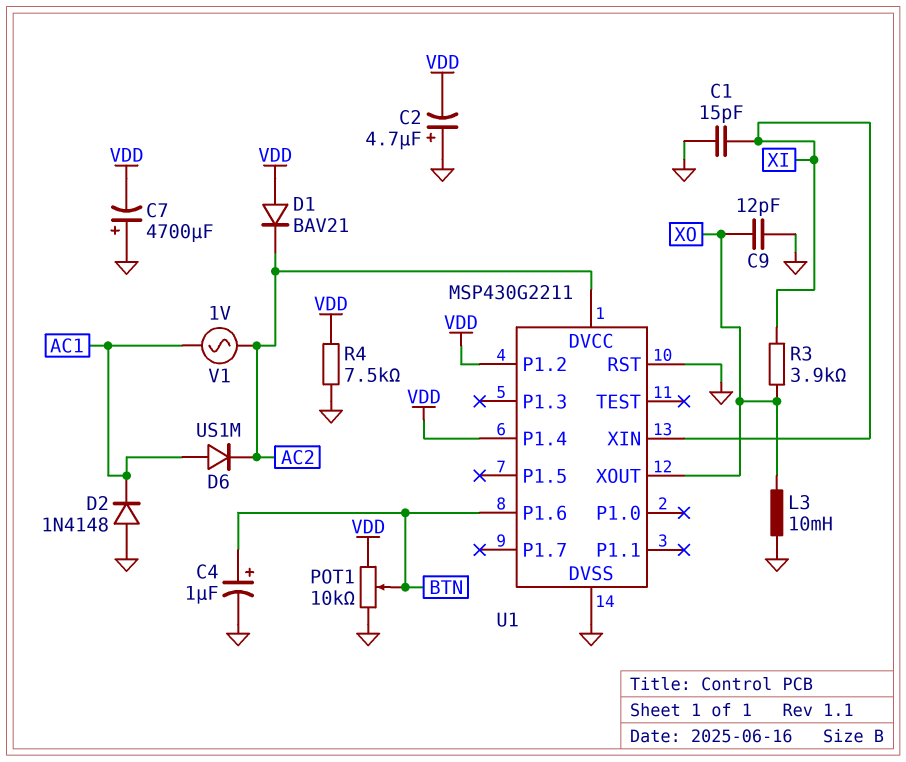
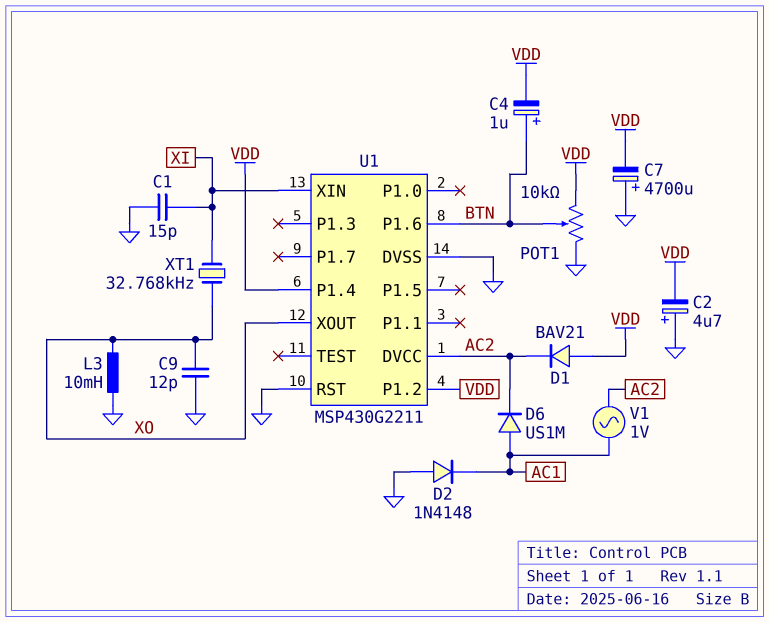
C4: 1uF (plus BTN, minus GND) -> 1uF (plus BTN, minus VDD)
R3: 3.9k (XI, XO) -> none
R4: 7.5k (GND, VDD) -> none
XT1: none -> 32.768kHz (XI, XO)

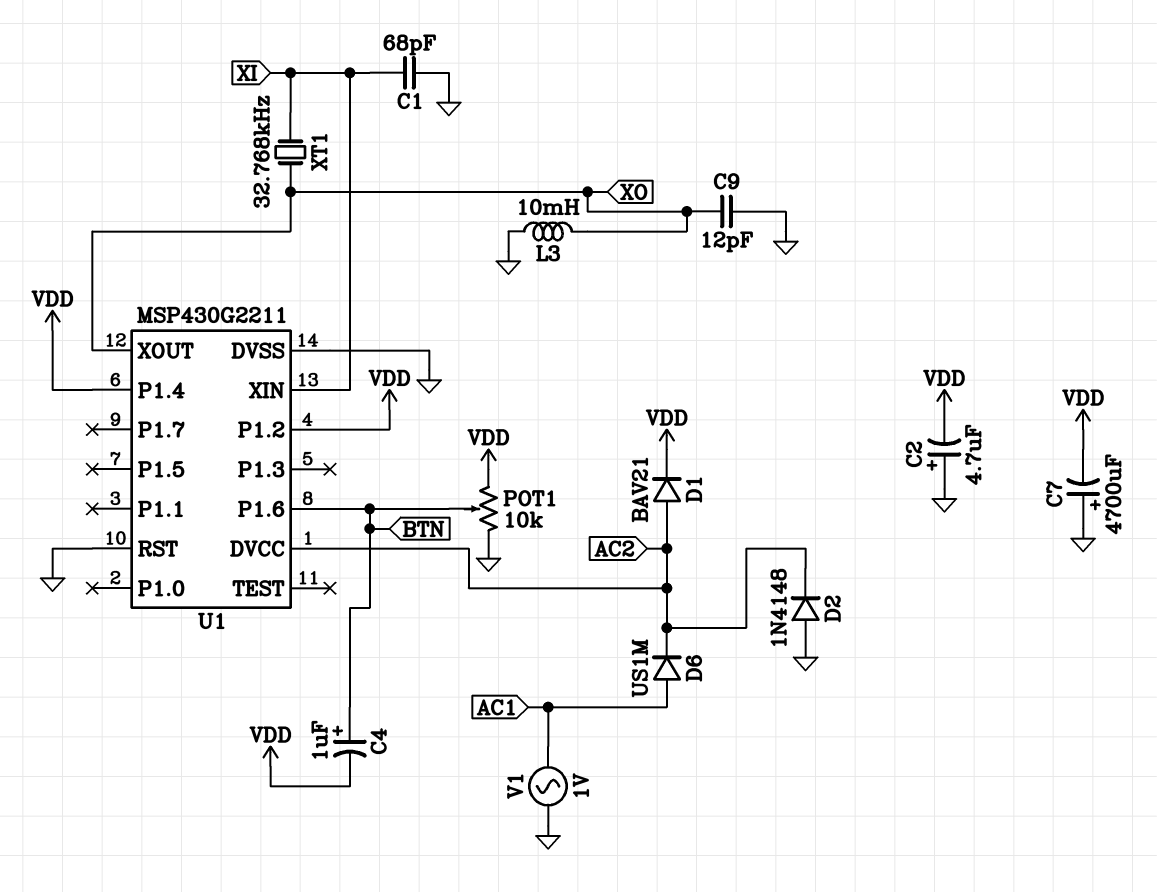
C1: 15pF (GND, XI) -> 68pF (GND, XI)
D1: diode BAV21 (A VDD, K AC2) -> diode BAV21 (A AC2, K VDD)
D2: diode 1N4148 (A GND, K AC1) -> diode 1N4148 (A GND, K AC2)
V1: AC 1V (AC1, AC2) -> AC 1V (AC1, GND)

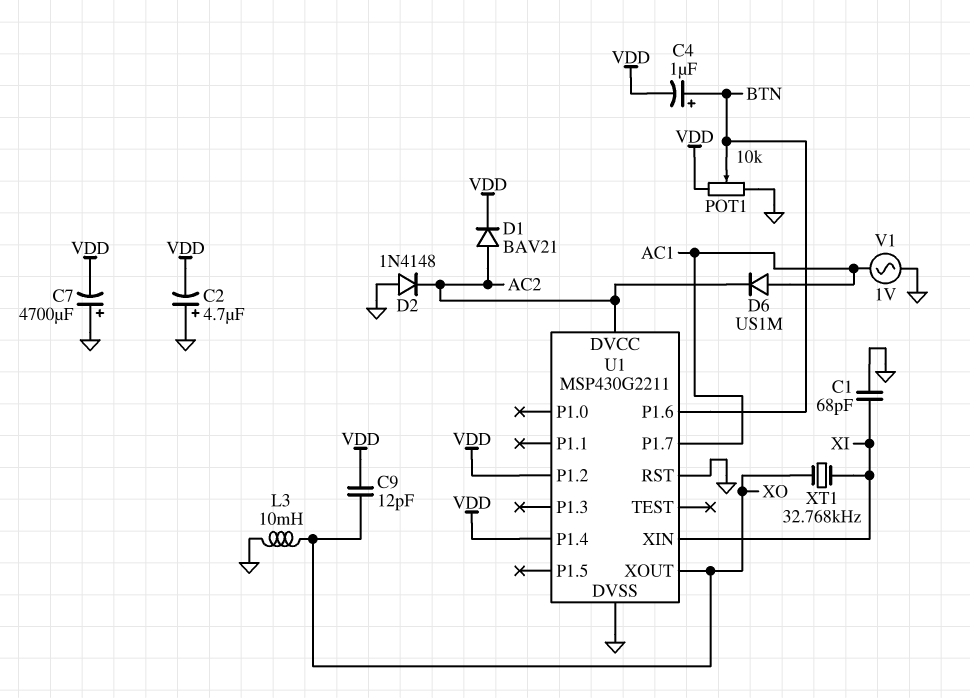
C9: 12pF (GND, XO) -> 12pF (VDD, XO)
U1 pin P1.7: none -> AC1

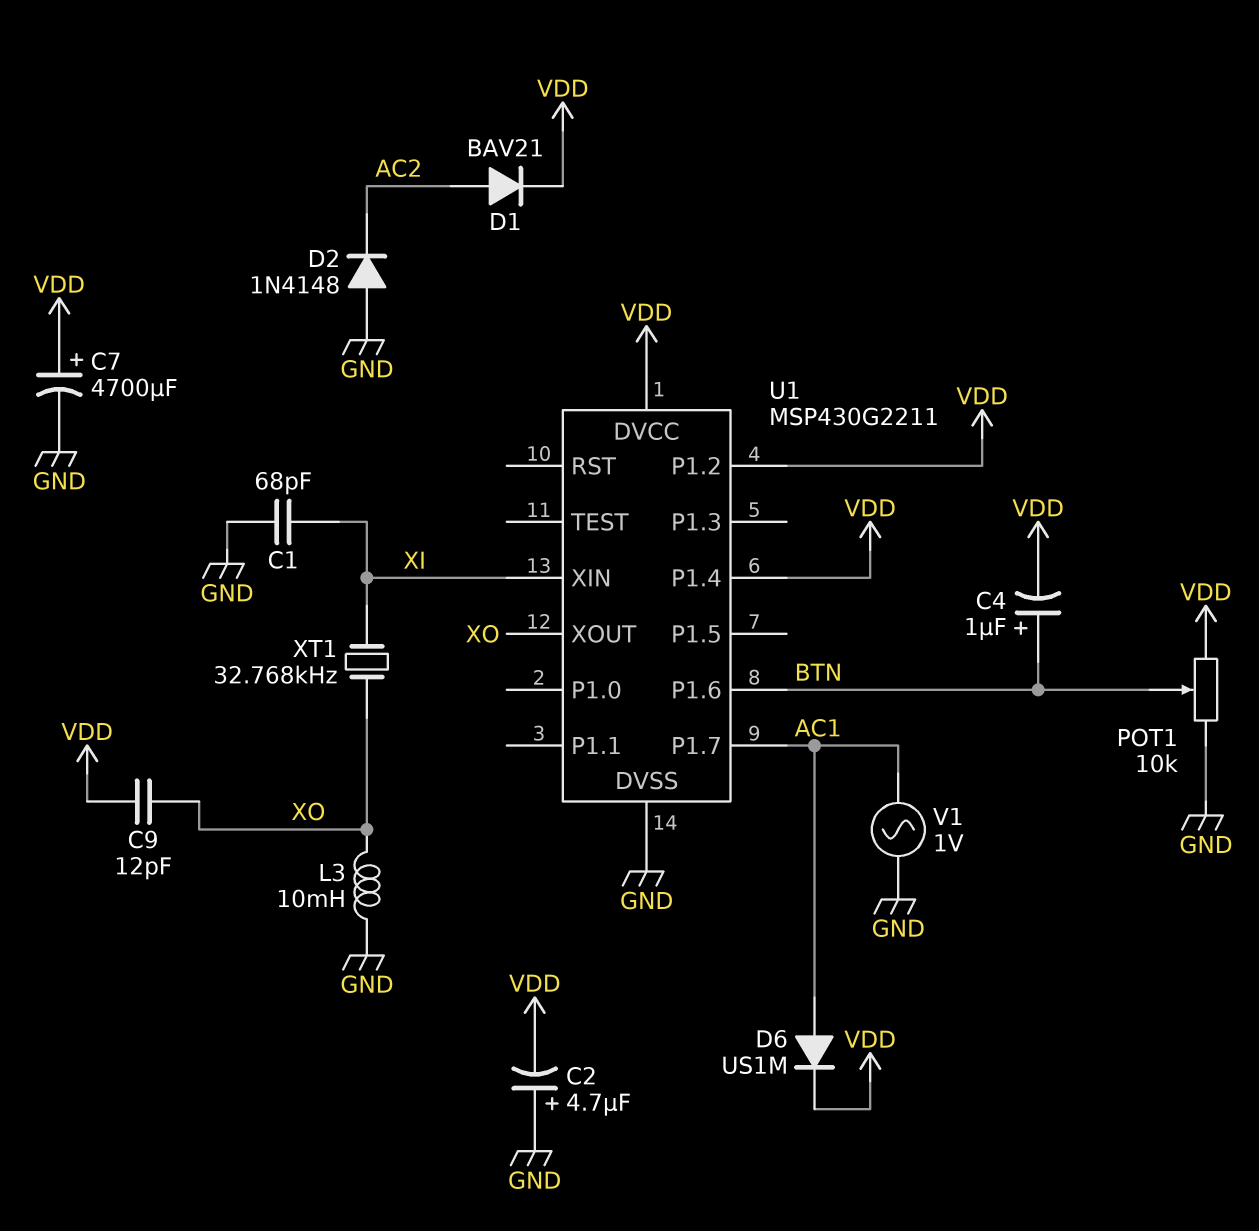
C7: 4700uF (plus GND, minus VDD) -> 4700uF (plus VDD, minus GND)
D6: diode US1M (A AC1, K AC2) -> diode US1M (A AC1, K VDD)
U1 pin DVCC: AC2 -> VDD
U1 pin RST: GND -> none

